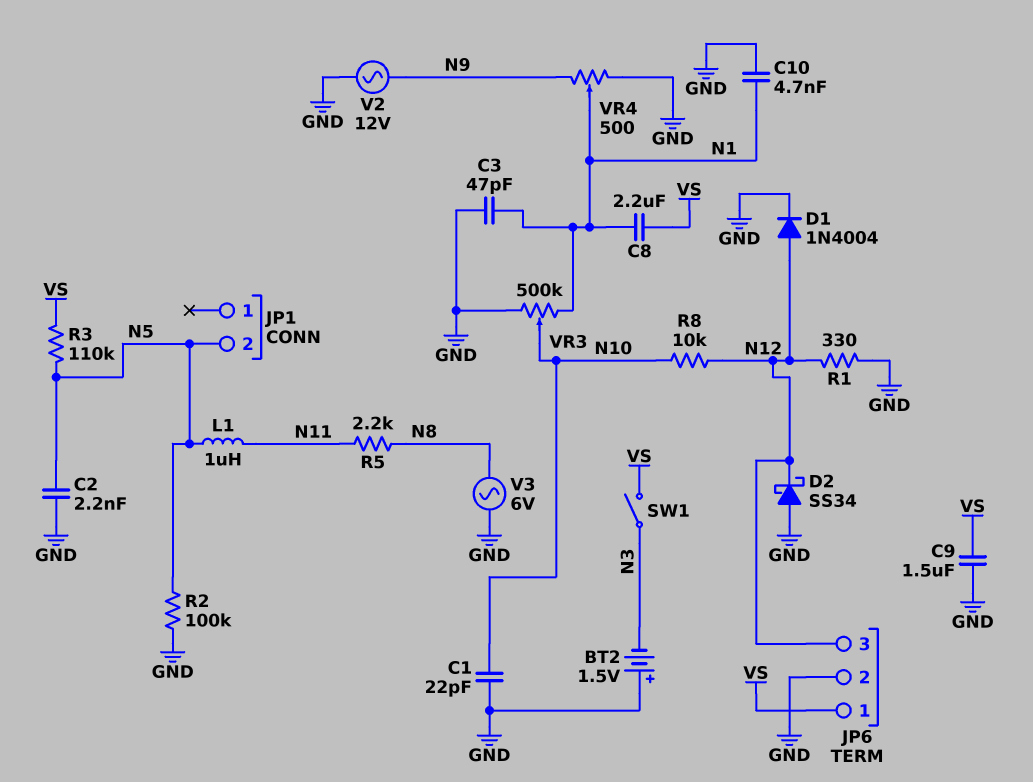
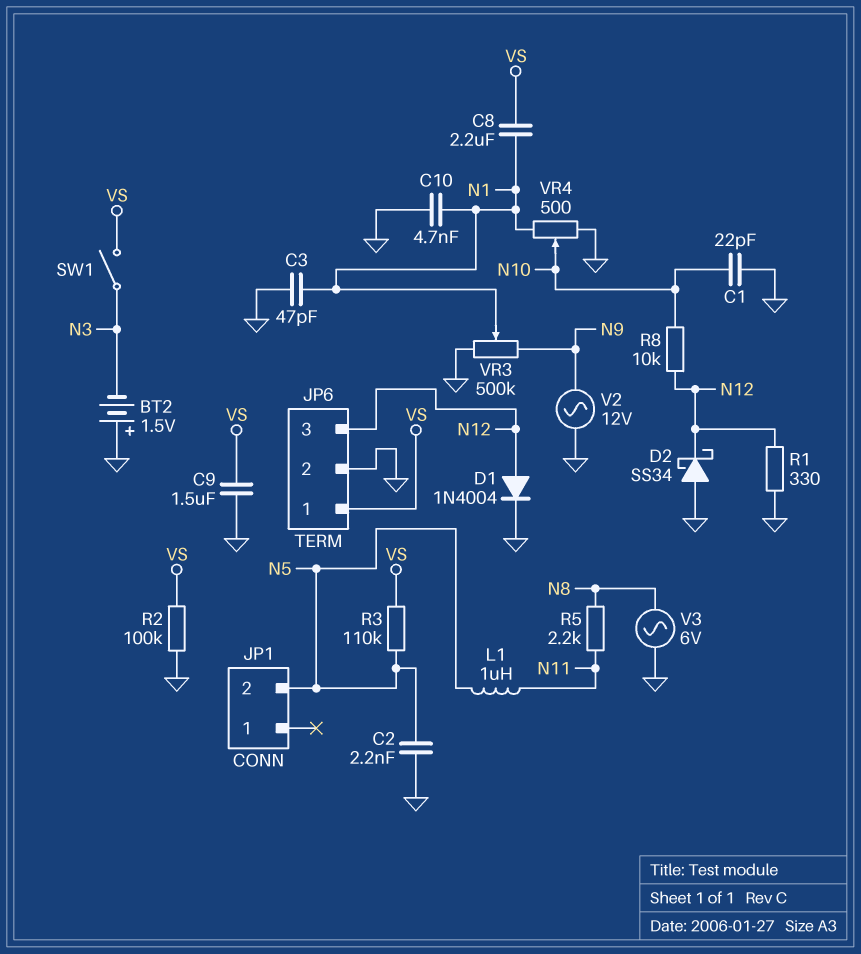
R2: 100k (GND, N5) -> 100k (GND, VS)
VR3: 500k (GND, N1, wiper N10) -> 500k (GND, N9, wiper N1)
VR4: 500 (GND, N9, wiper N1) -> 500 (GND, N1, wiper N10)

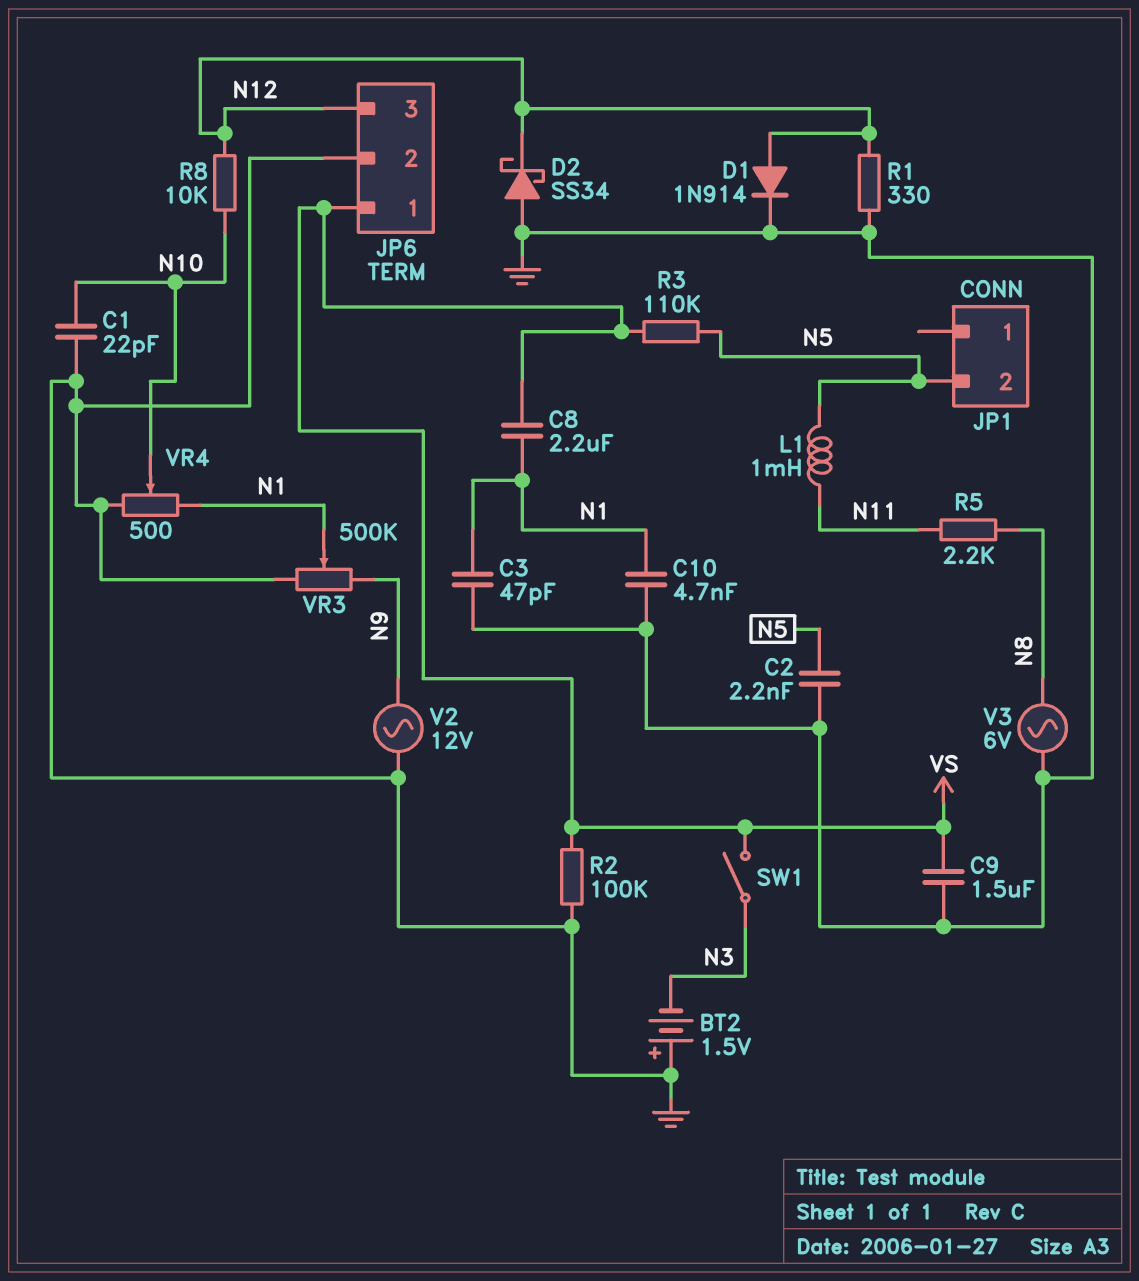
D1: diode 1N4004 (A N12, K GND) -> diode 1N914 (A N12, K GND)
L1: 1uH (N5, N11) -> 1mH (N5, N11)

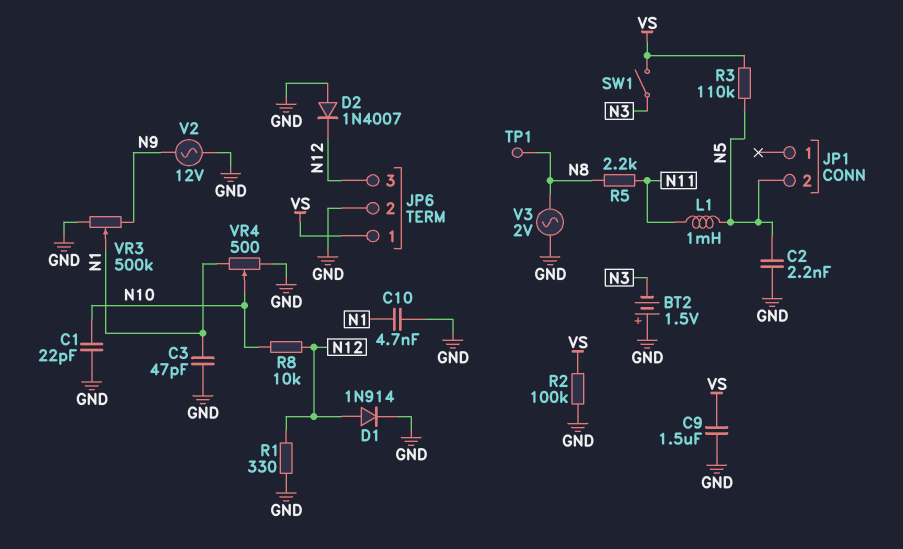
C8: 2.2uF (N1, VS) -> none
D2: schottky SS34 (A GND, K N12) -> diode 1N4007 (A GND, K N12)
TP1: none -> test point (N8)
V3: AC 6V (GND, N8) -> AC 2V (GND, N8)

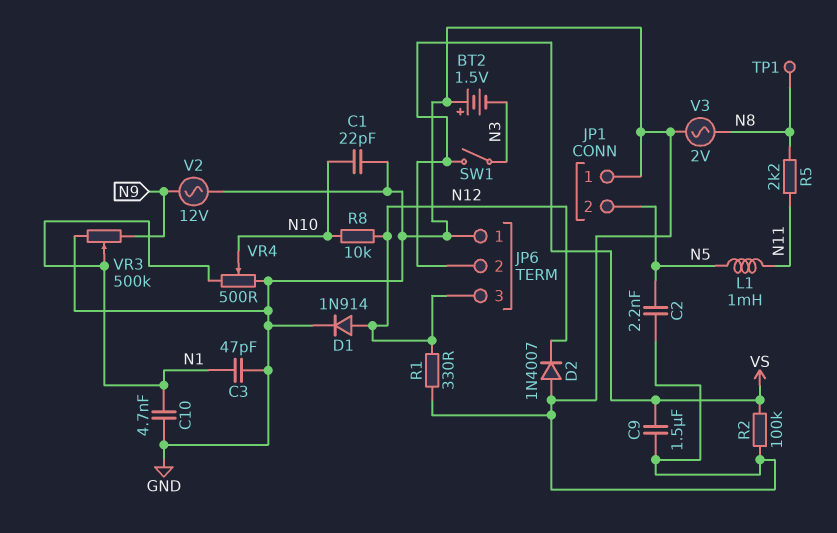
JP1 pin 1: none -> GND
JP6 pin 1: VS -> GND
JP6 pin 2: GND -> VS
R3: 110k (N5, VS) -> none

